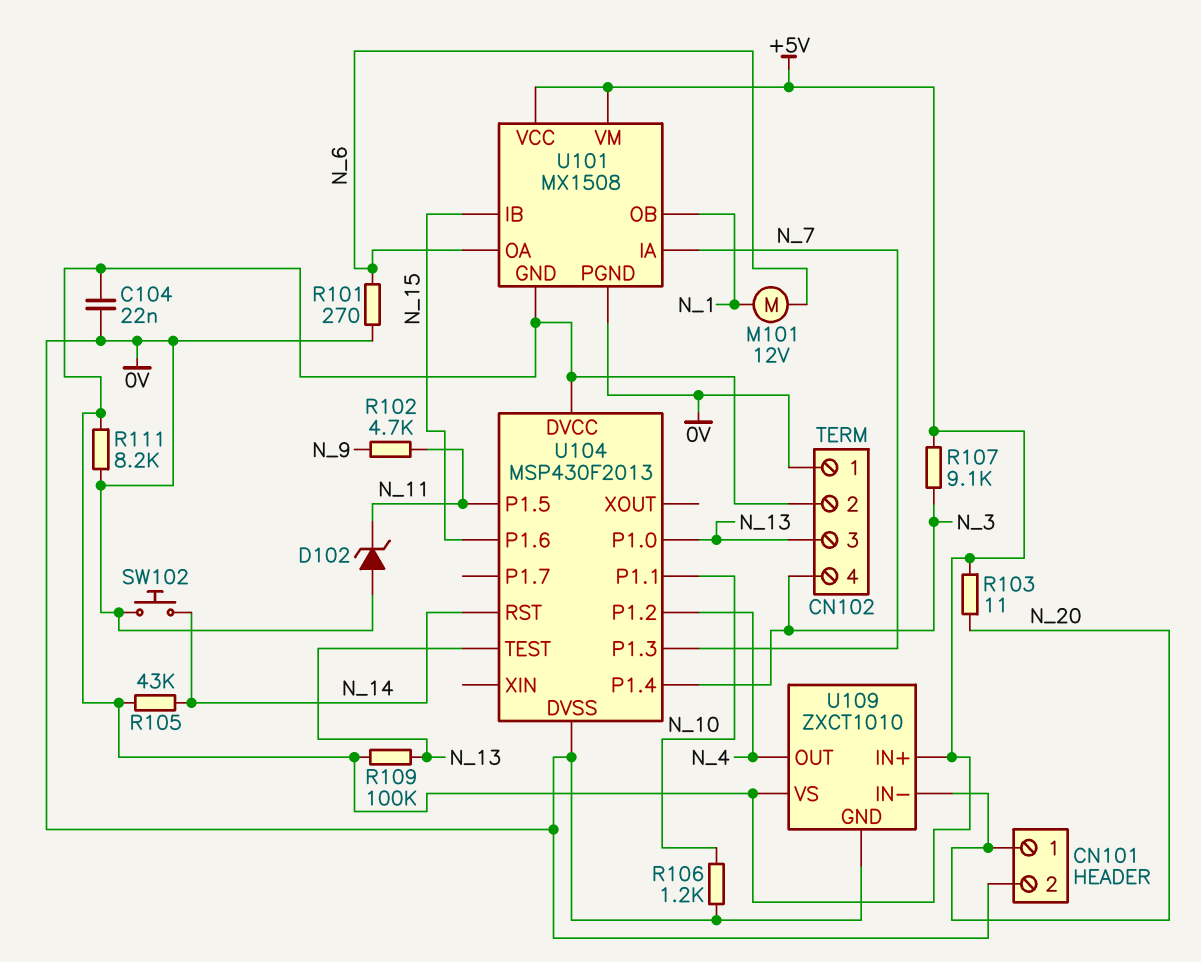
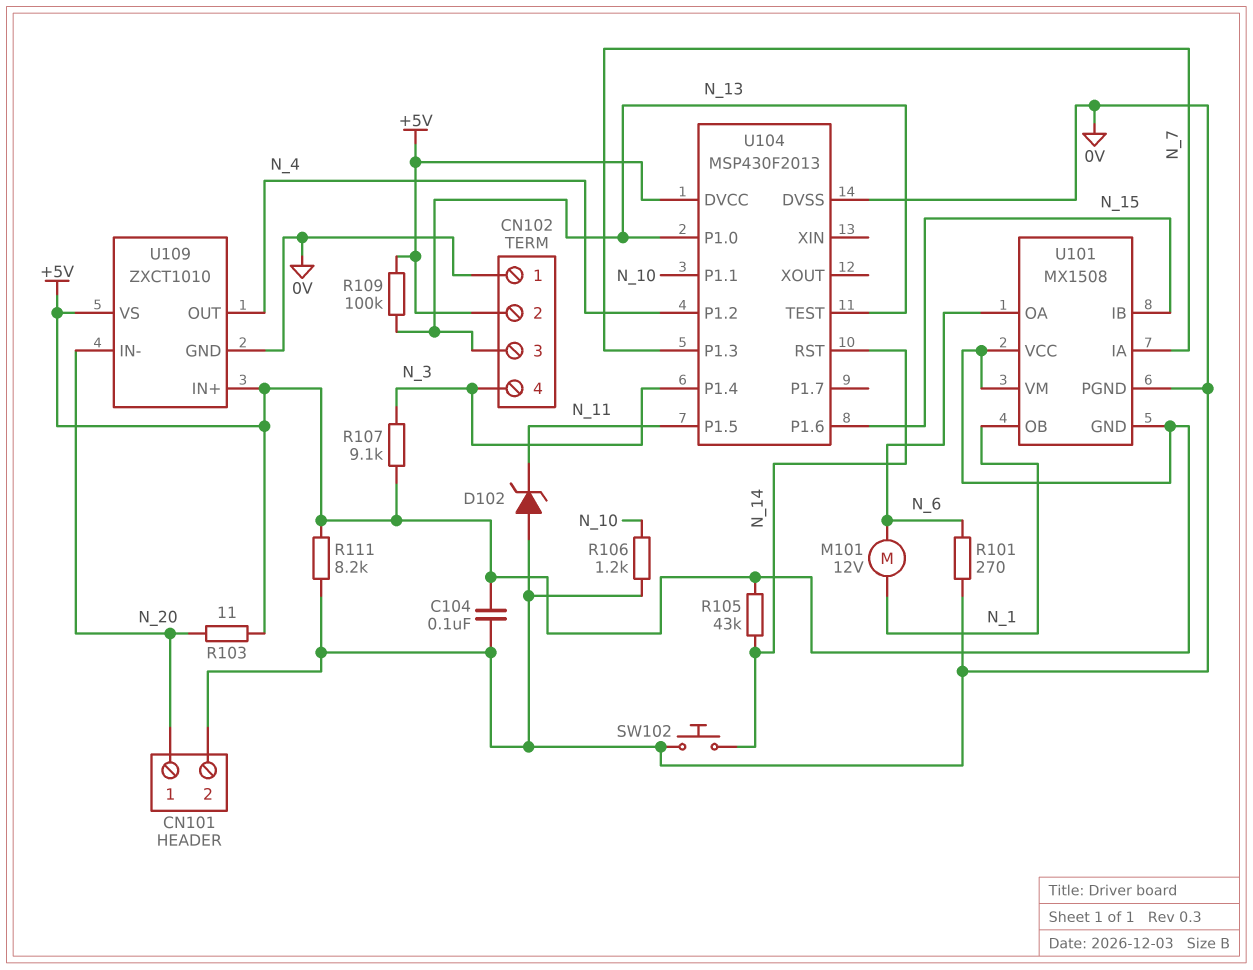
C104: 22nF (+5V, 0V) -> 100nF (+5V, 0V)
R102: 4.7k (N_9, N_11) -> none

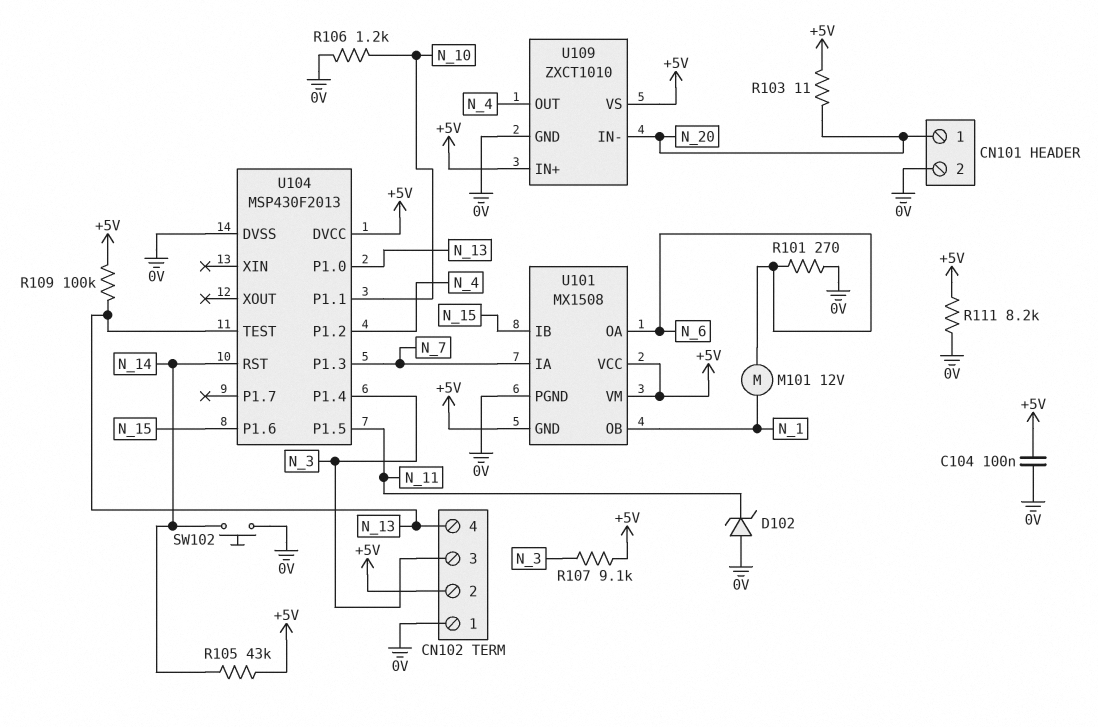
CN102 pin 3: N_13 -> N_3
CN102 pin 4: N_3 -> N_13

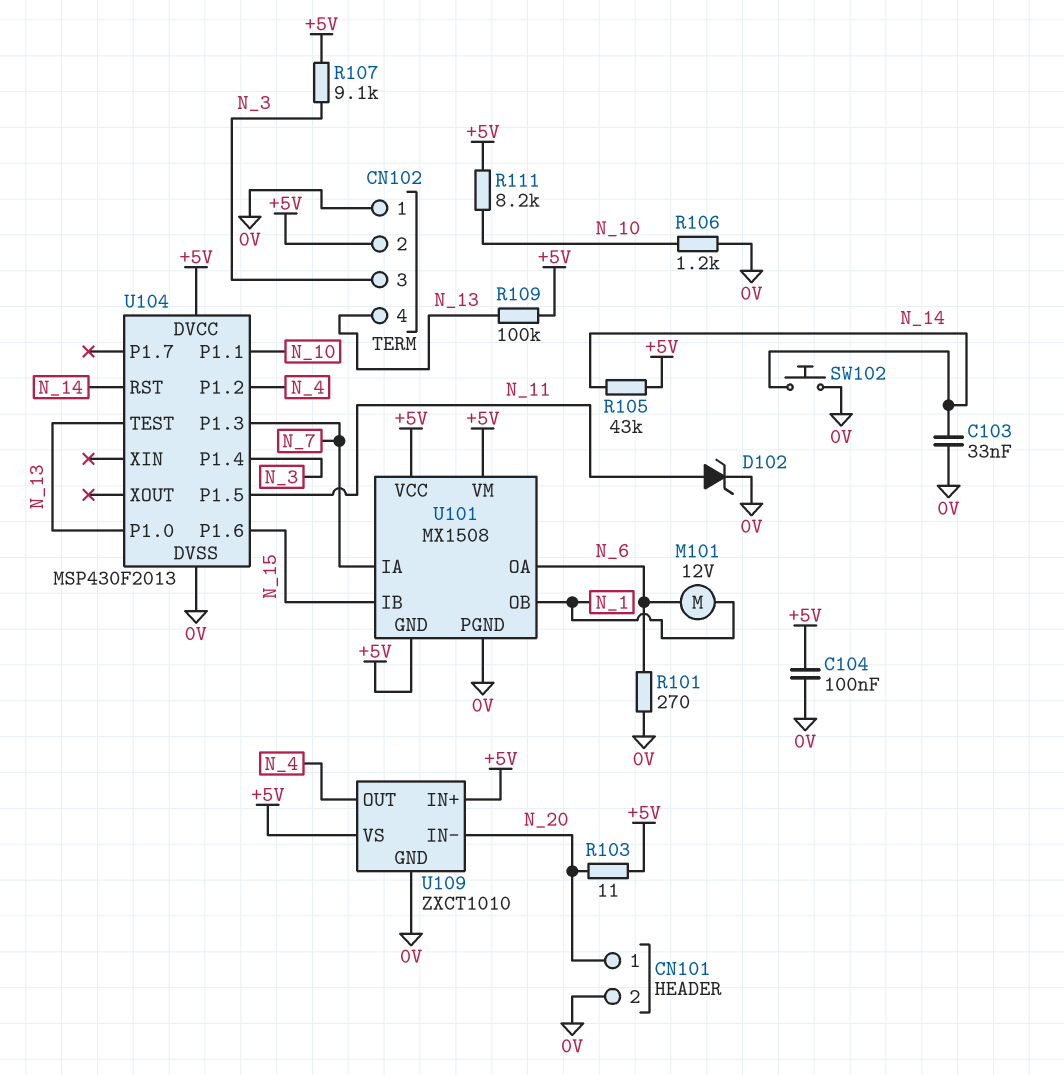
C103: none -> 33nF (0V, N_14)
D102: zener (A 0V, K N_11) -> zener (A N_11, K 0V)
R111: 8.2k (+5V, 0V) -> 8.2k (+5V, N_10)

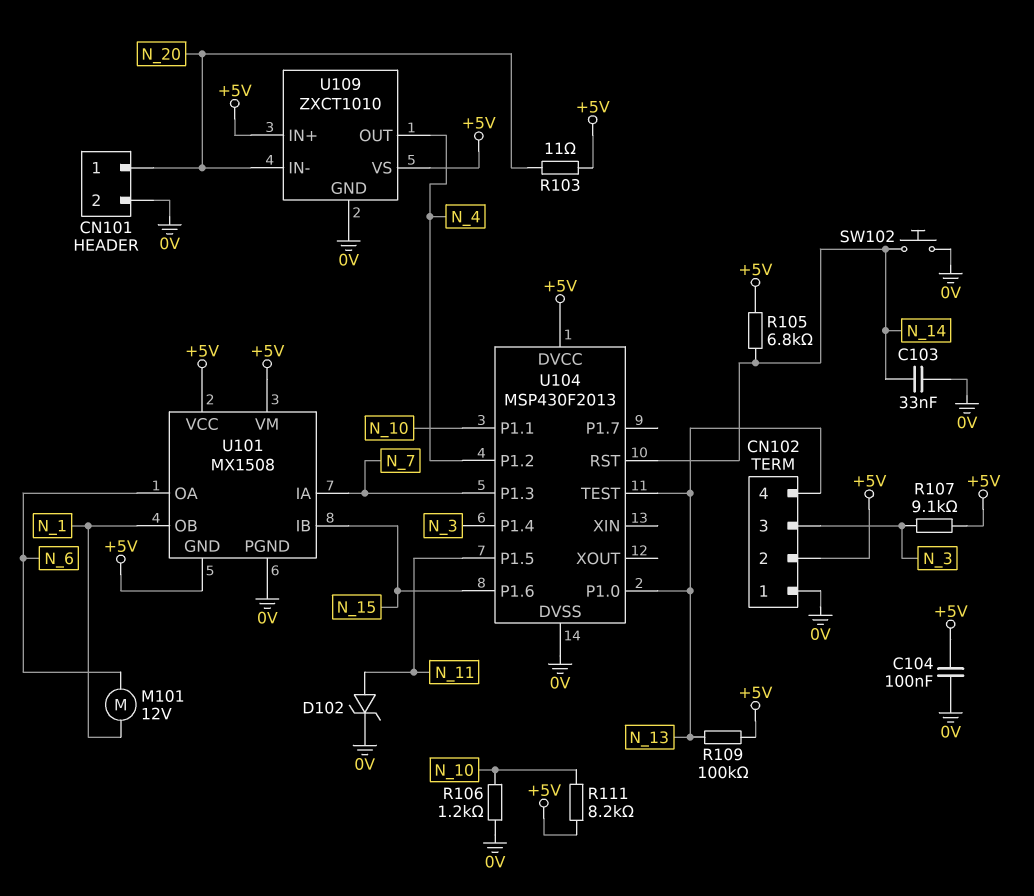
R101: 270 (0V, N_6) -> none
R105: 43k (+5V, N_14) -> 6.8k (+5V, N_14)

